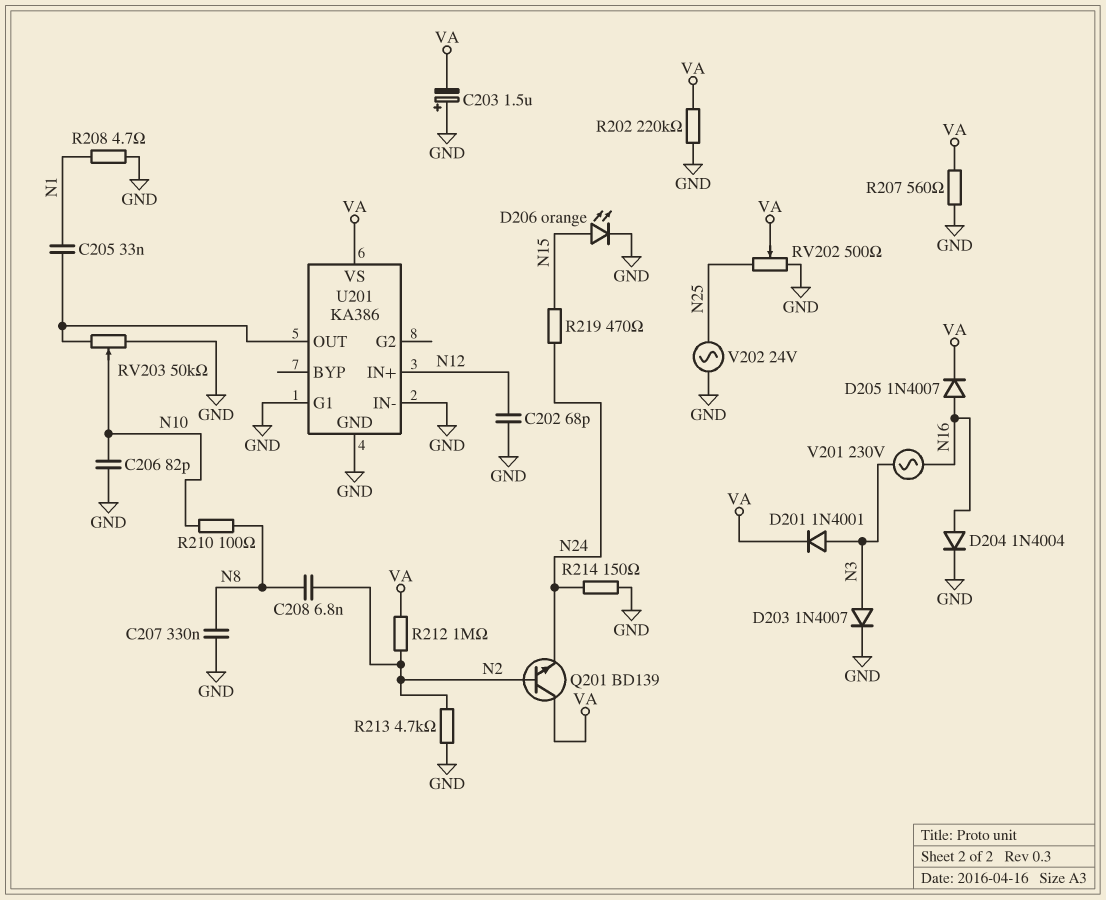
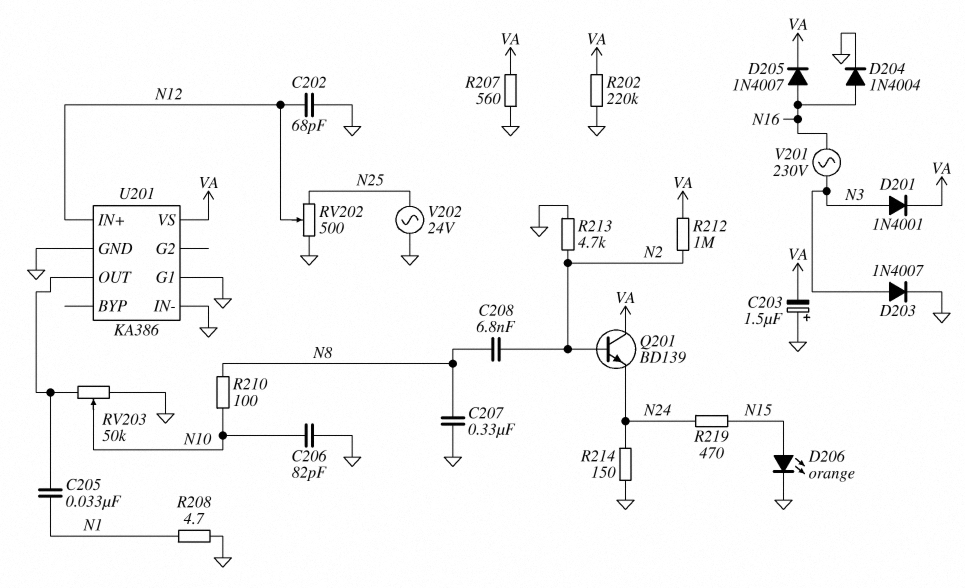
RV202: 500 (GND, N25, wiper VA) -> 500 (GND, N25, wiper N12)

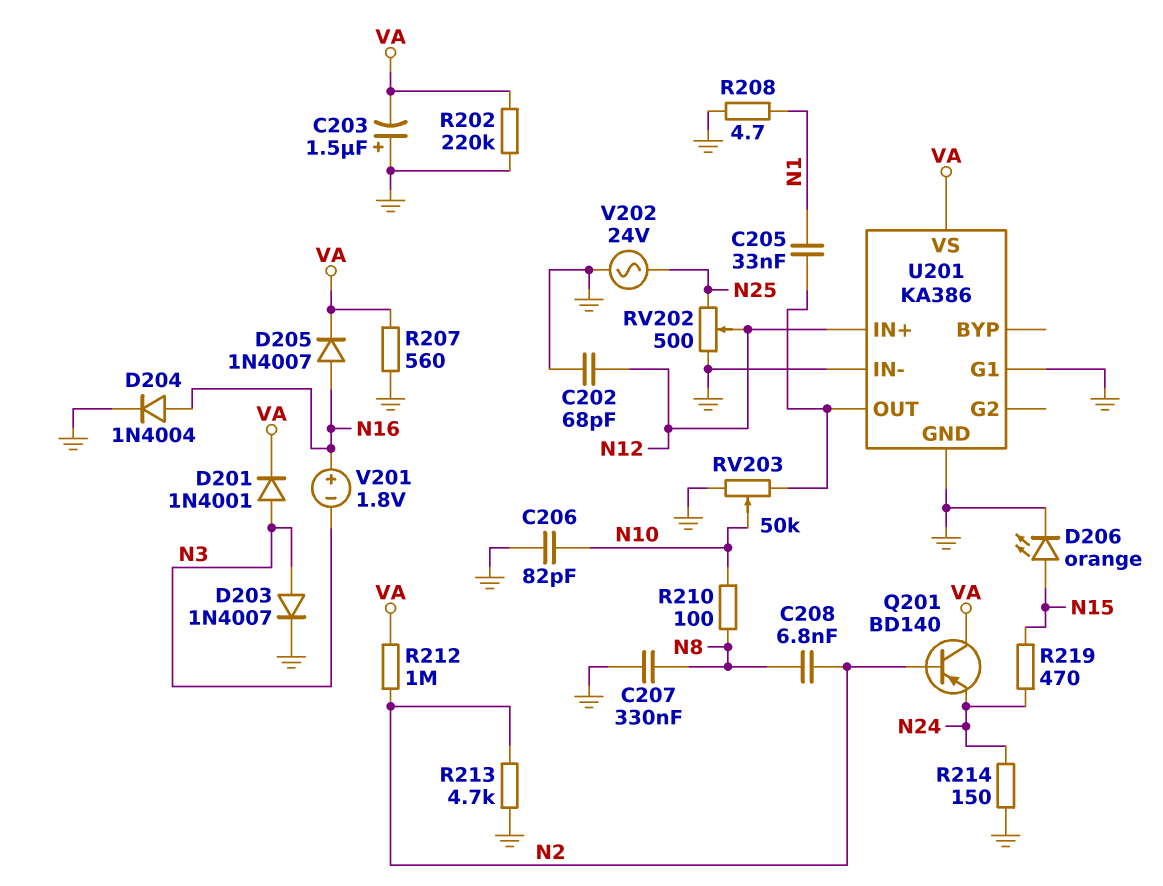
Q201: NPN BD139 (B N2, C VA, E N24) -> PNP BD140 (B N2, C VA, E N24)
V201: AC 230V (N3, N16) -> 1.8V (plus N16, minus N3)

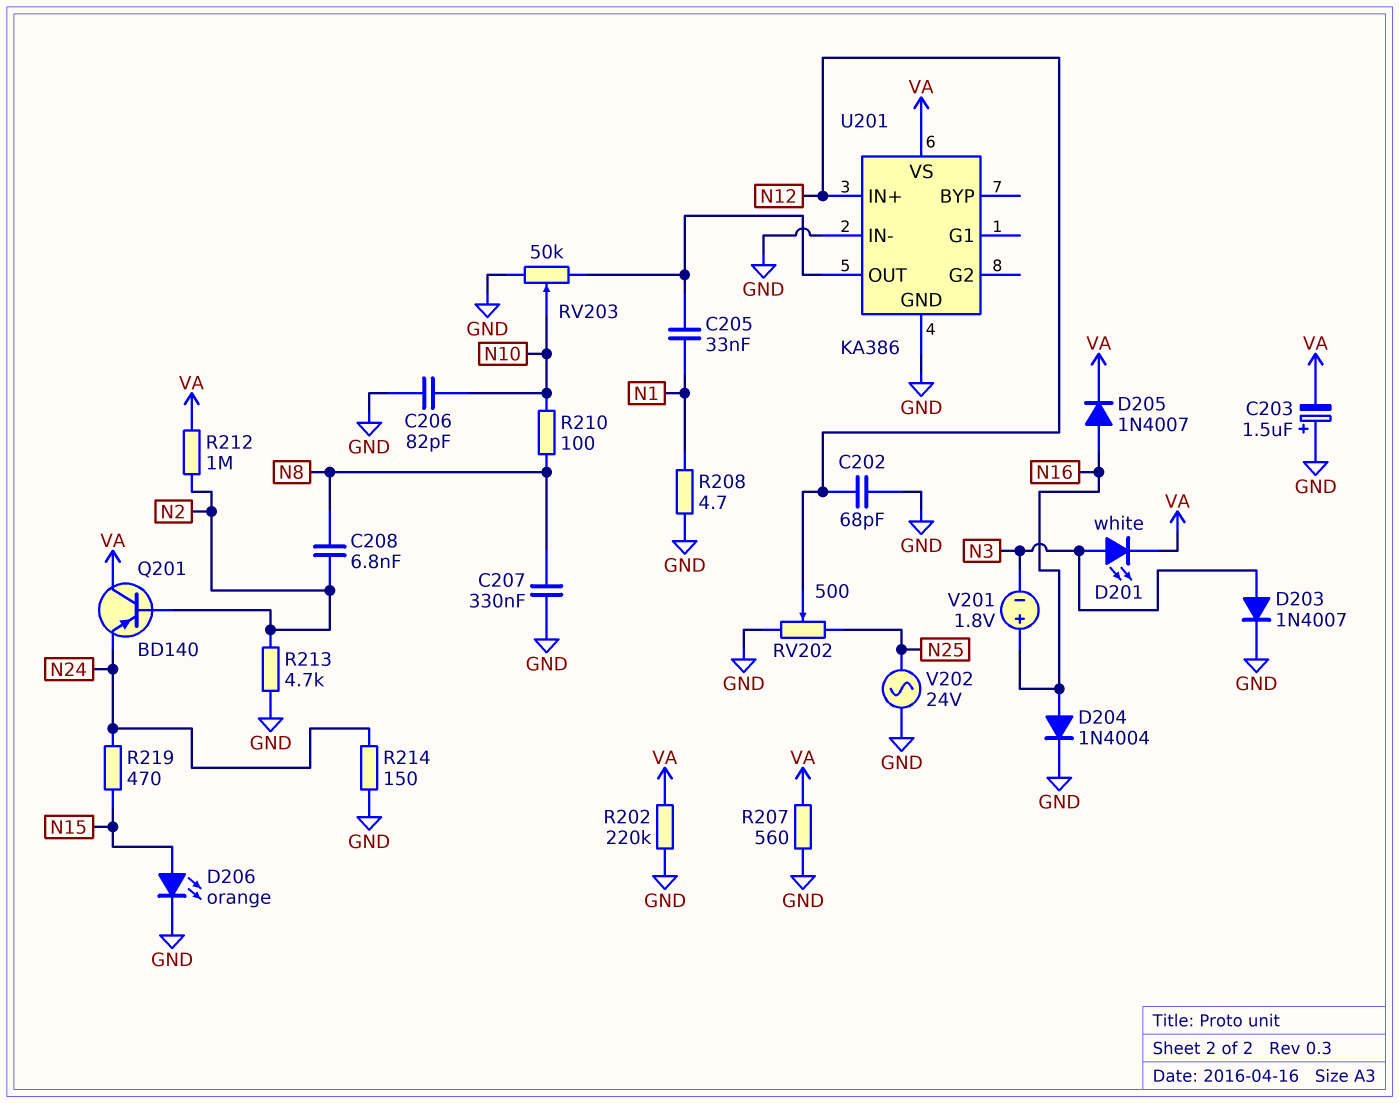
D201: diode 1N4001 (A N3, K VA) -> LED white (A N3, K VA)
U201 pin G1: GND -> none

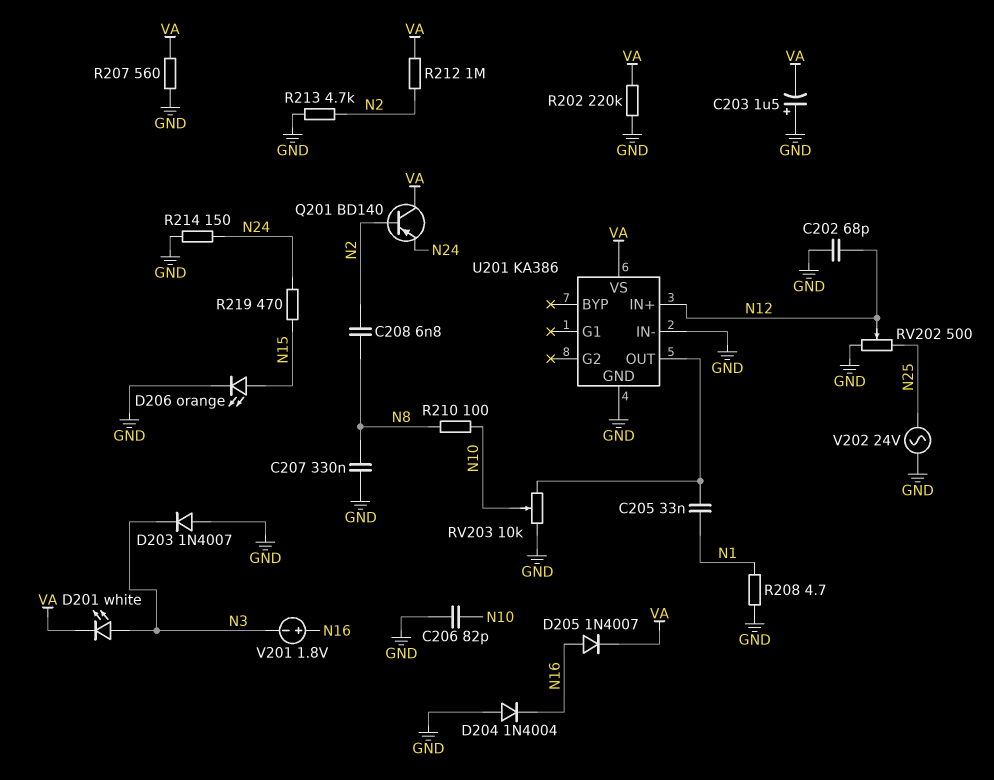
D203: diode 1N4007 (A N3, K GND) -> diode 1N4007 (A GND, K N3)
D204: diode 1N4004 (A N16, K GND) -> diode 1N4004 (A GND, K N16)
RV203: 50k (GND, U201/OUT, wiper N10) -> 10k (GND, U201/OUT, wiper N10)

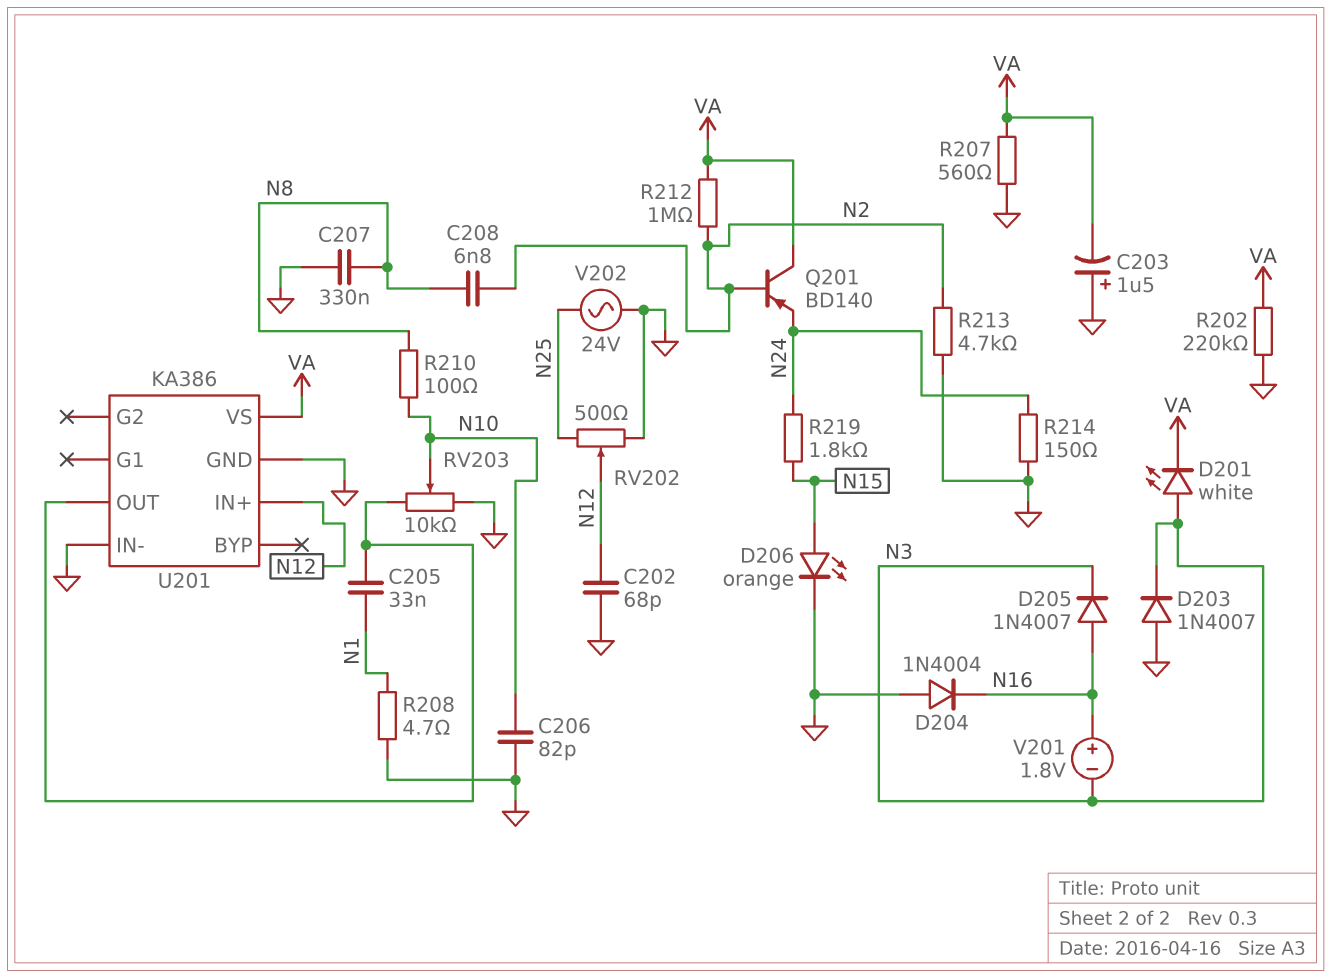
D205: diode 1N4007 (A N16, K VA) -> diode 1N4007 (A N16, K N3)
R219: 470 (N15, N24) -> 1.8k (N15, N24)

